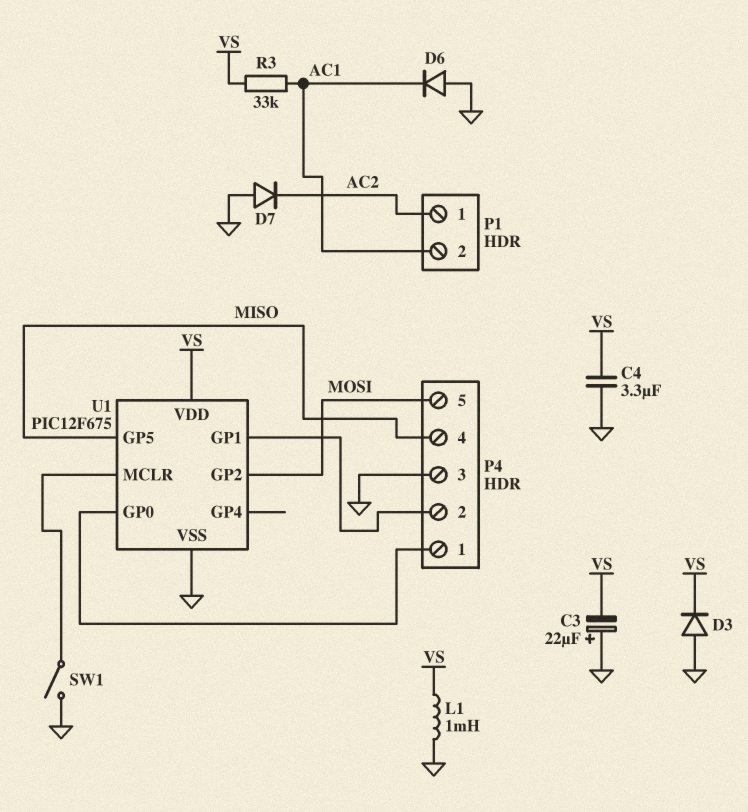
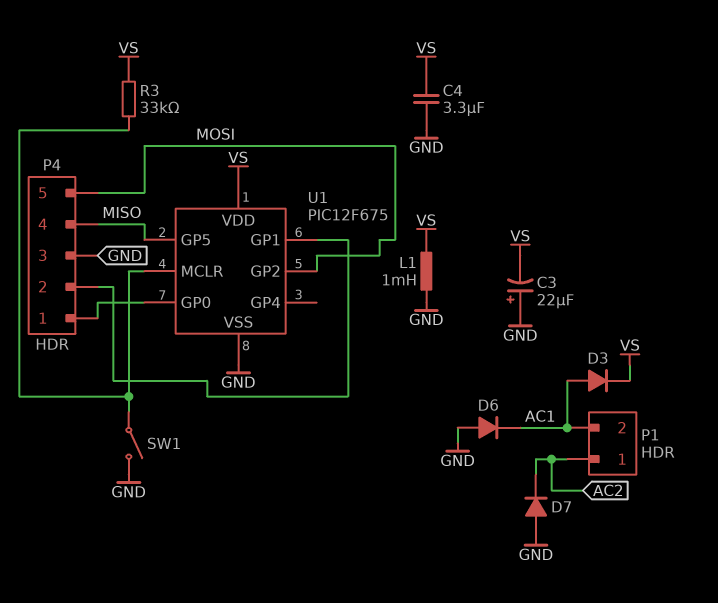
D3: diode (A GND, K VS) -> diode (A AC1, K VS)
R3: 33k (AC1, VS) -> 33k (U1/MCLR, VS)

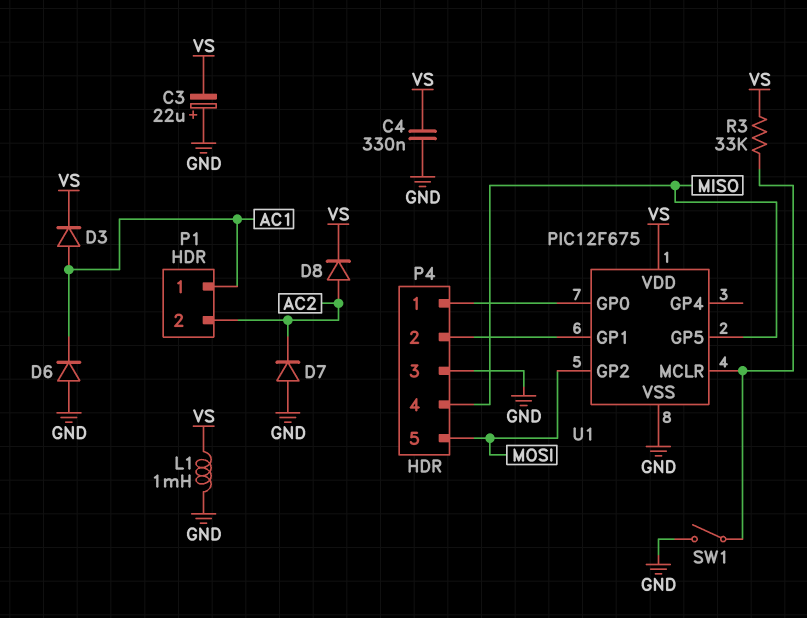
C4: 3.3uF (GND, VS) -> 330nF (GND, VS)
D8: none -> diode (A AC2, K VS)
P1 pin 1: AC2 -> AC1
P1 pin 2: AC1 -> AC2

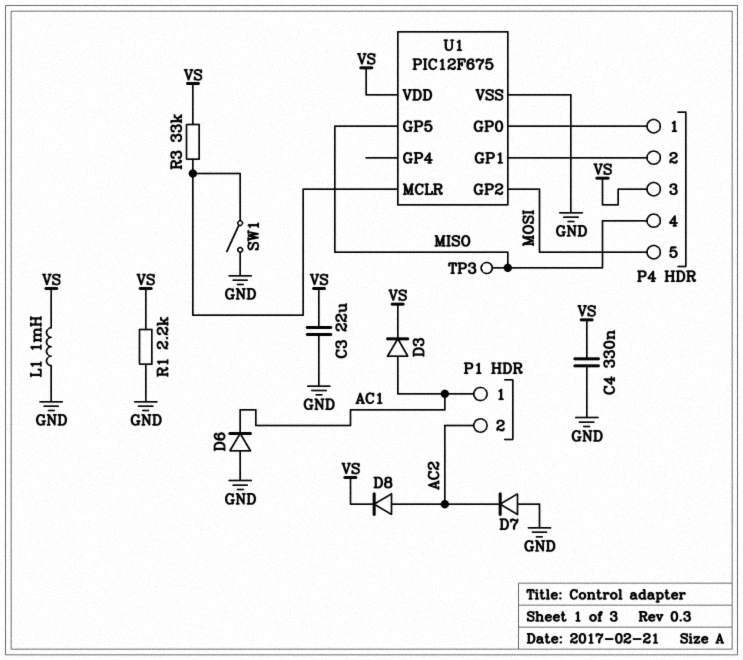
C3: 22uF (plus GND, minus VS) -> 22uF (GND, VS)
P4 pin 3: GND -> VS
R1: none -> 2.2k (GND, VS)
TP3: none -> test point (MISO)

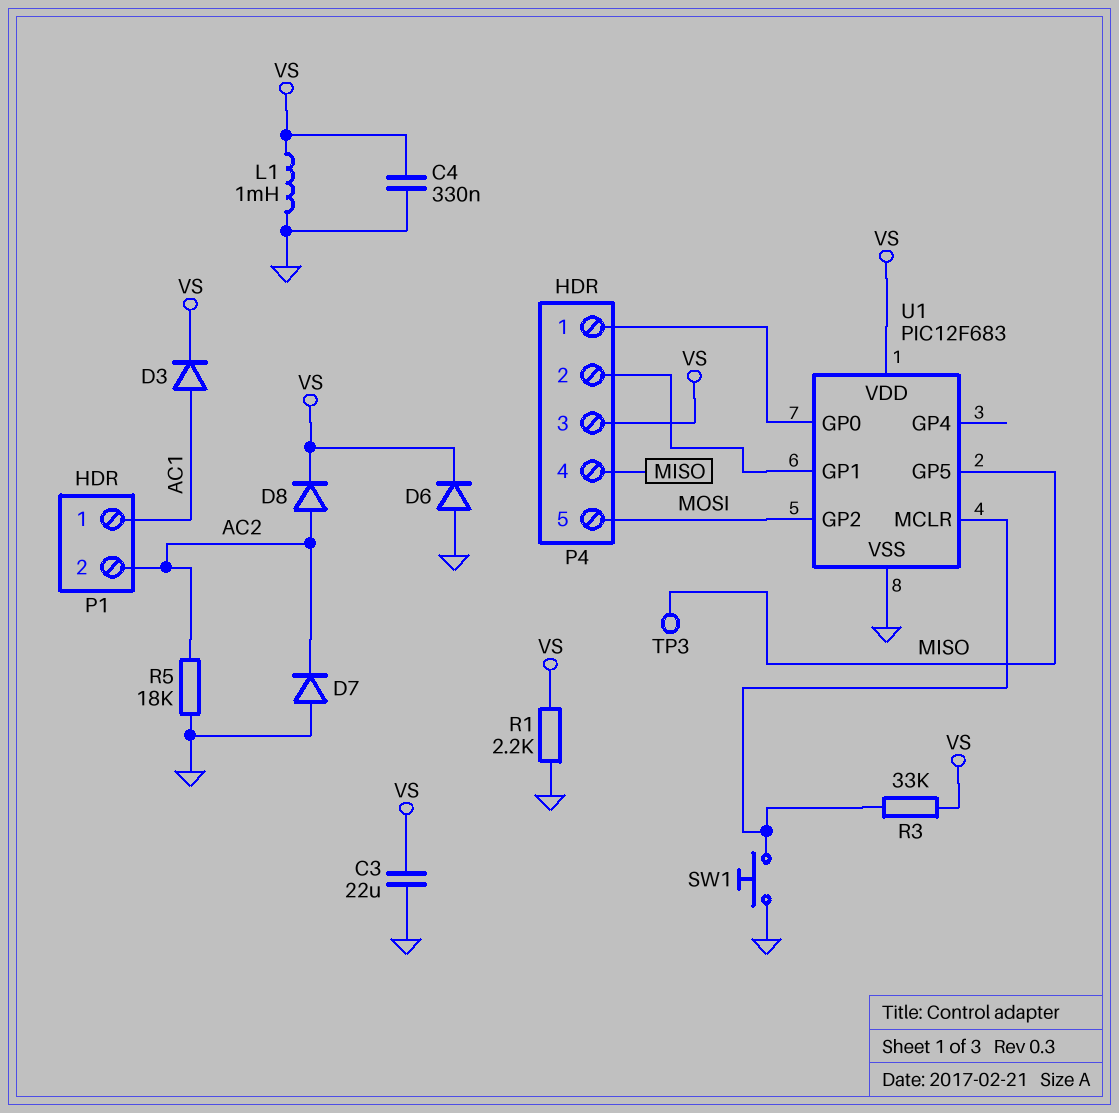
D6: diode (A GND, K AC1) -> diode (A GND, K VS)
R5: none -> 18k (AC2, GND)
SW1: switch (GND, U1/MCLR) -> button (GND, U1/MCLR)
U1: PIC12F675 -> PIC12F683

